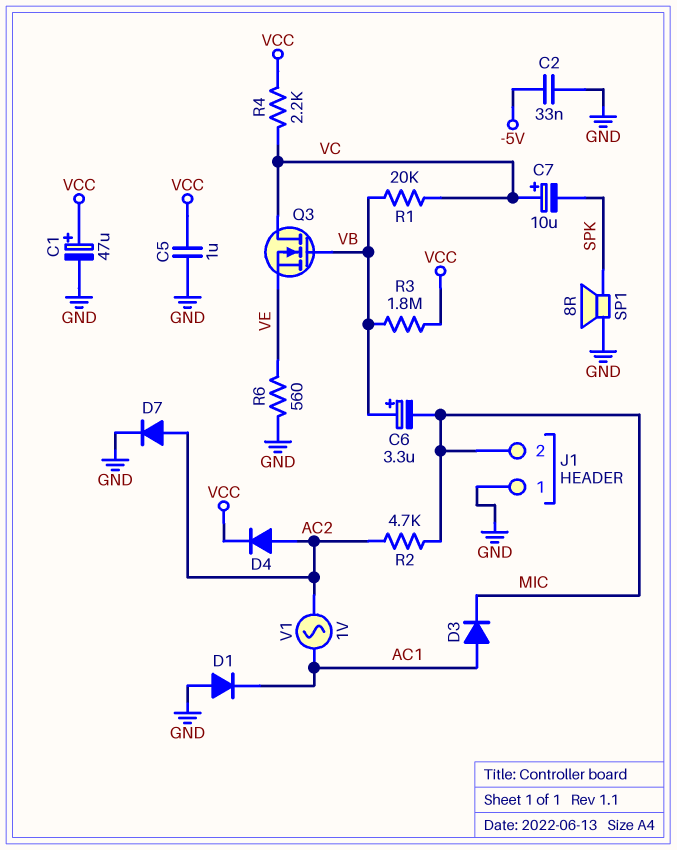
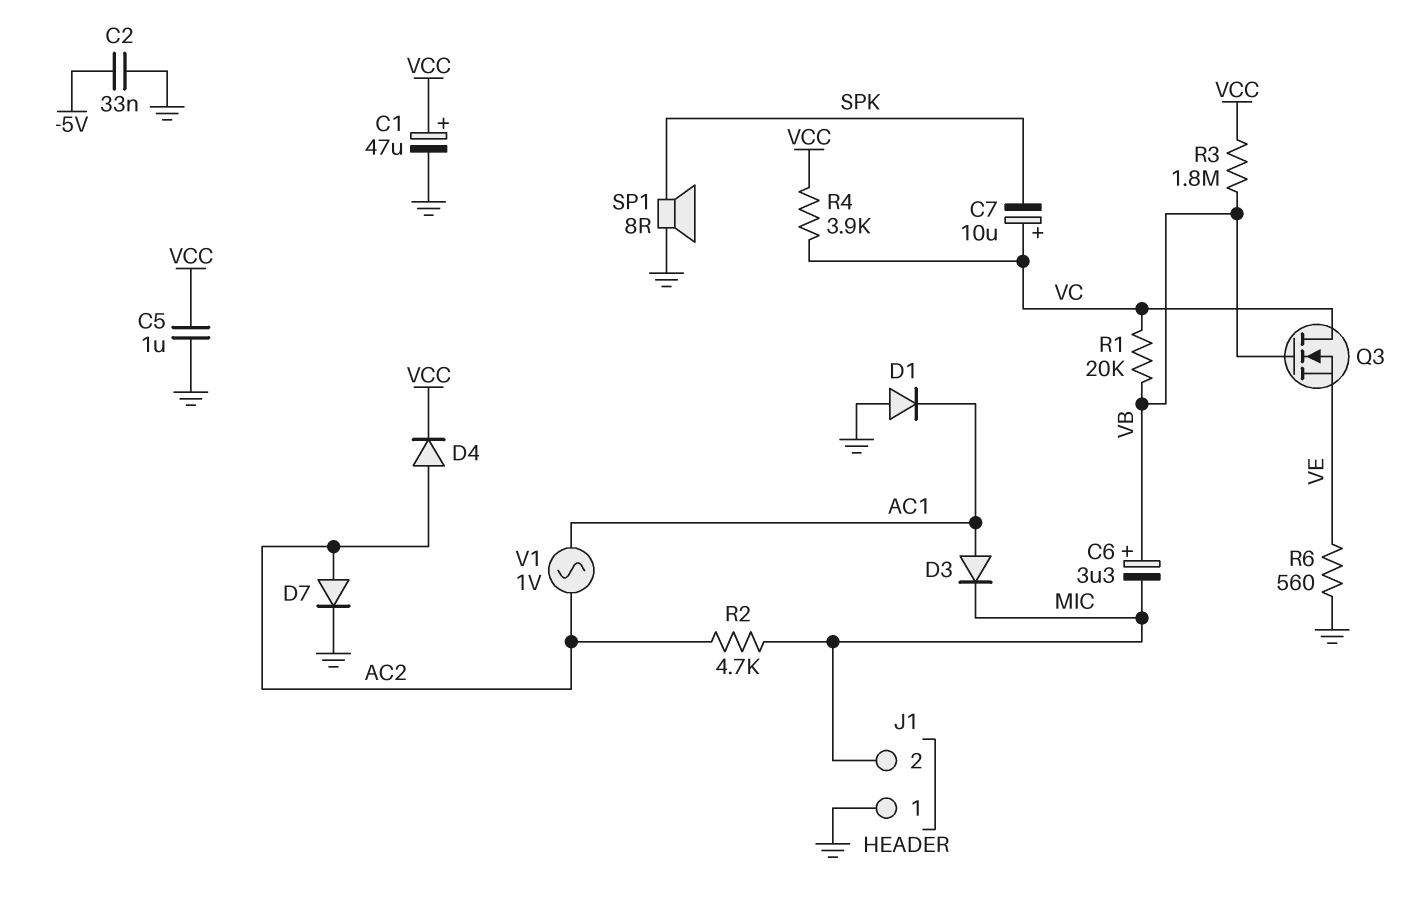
R4: 2.2k (VC, VCC) -> 3.9k (VC, VCC)

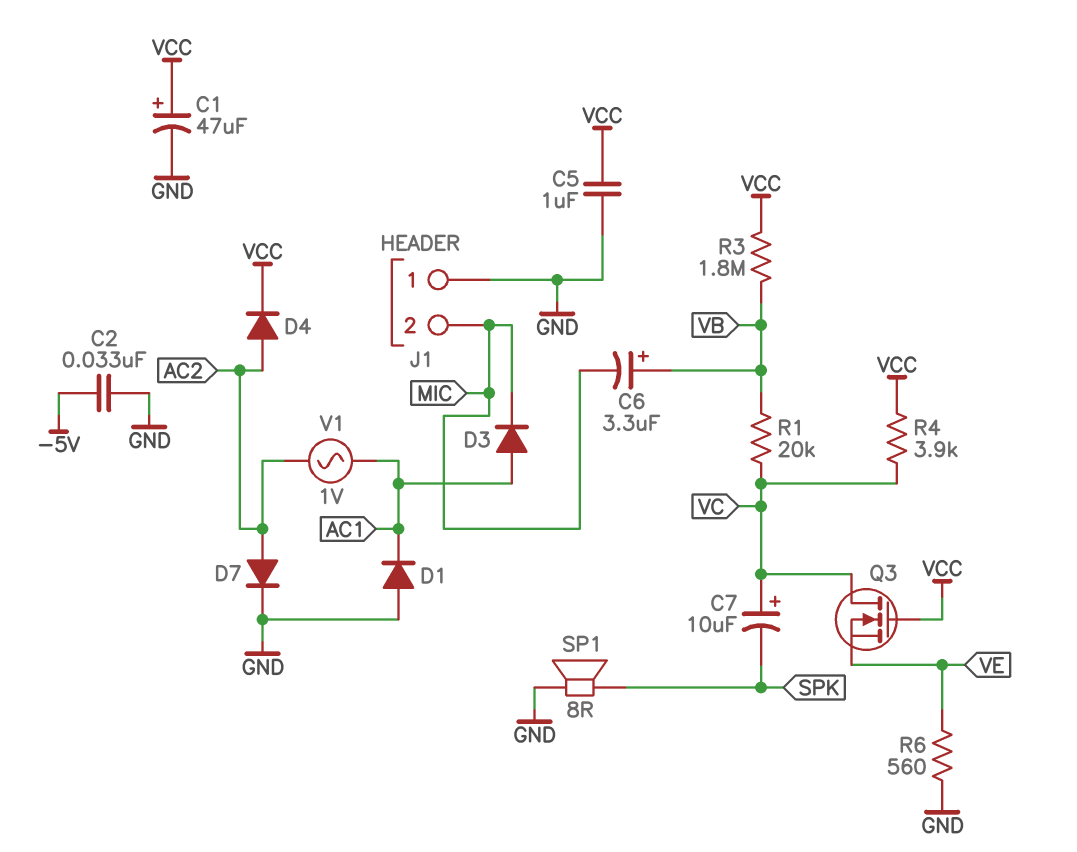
Q3: NMOS (G VB, D VC, S VE) -> NMOS (G VCC, D VC, S VE)
R2: 4.7k (AC2, MIC) -> none

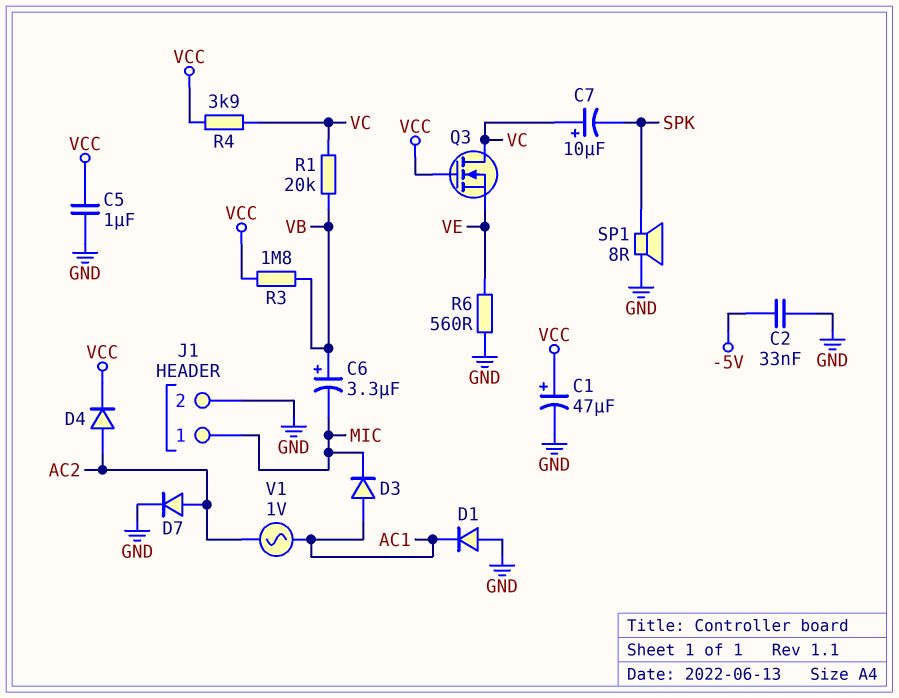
J1 pin 1: GND -> MIC
J1 pin 2: MIC -> GND

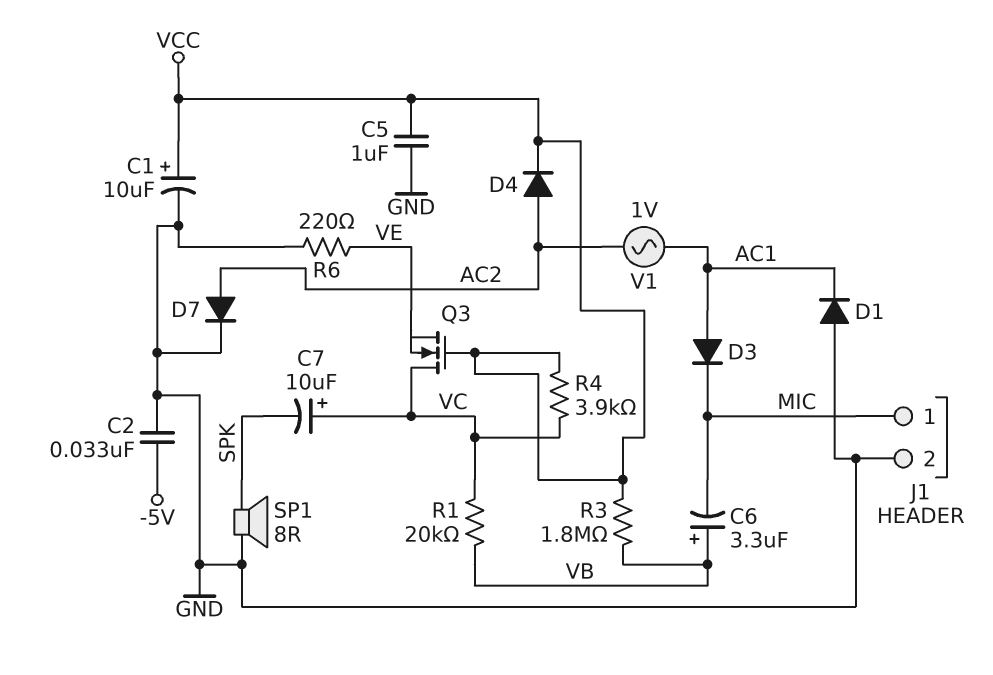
C1: 47uF (plus VCC, minus GND) -> 10uF (plus VCC, minus GND)
R6: 560 (GND, VE) -> 220 (GND, VE)

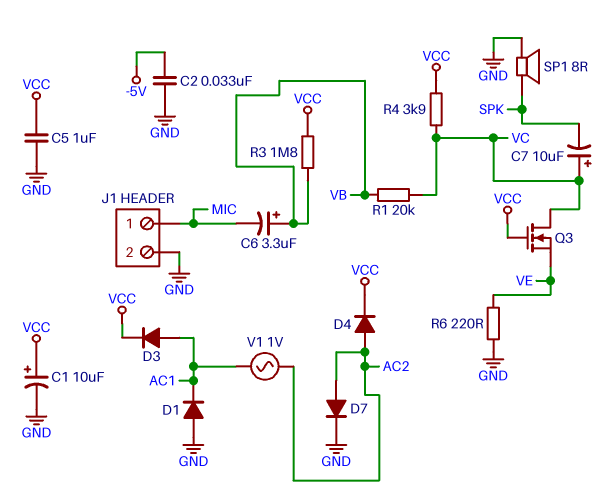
D3: diode (A AC1, K MIC) -> diode (A AC1, K VCC)

